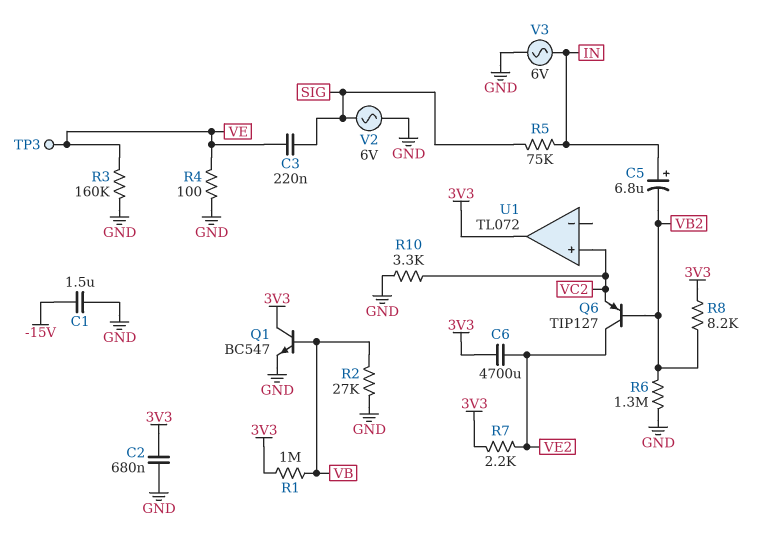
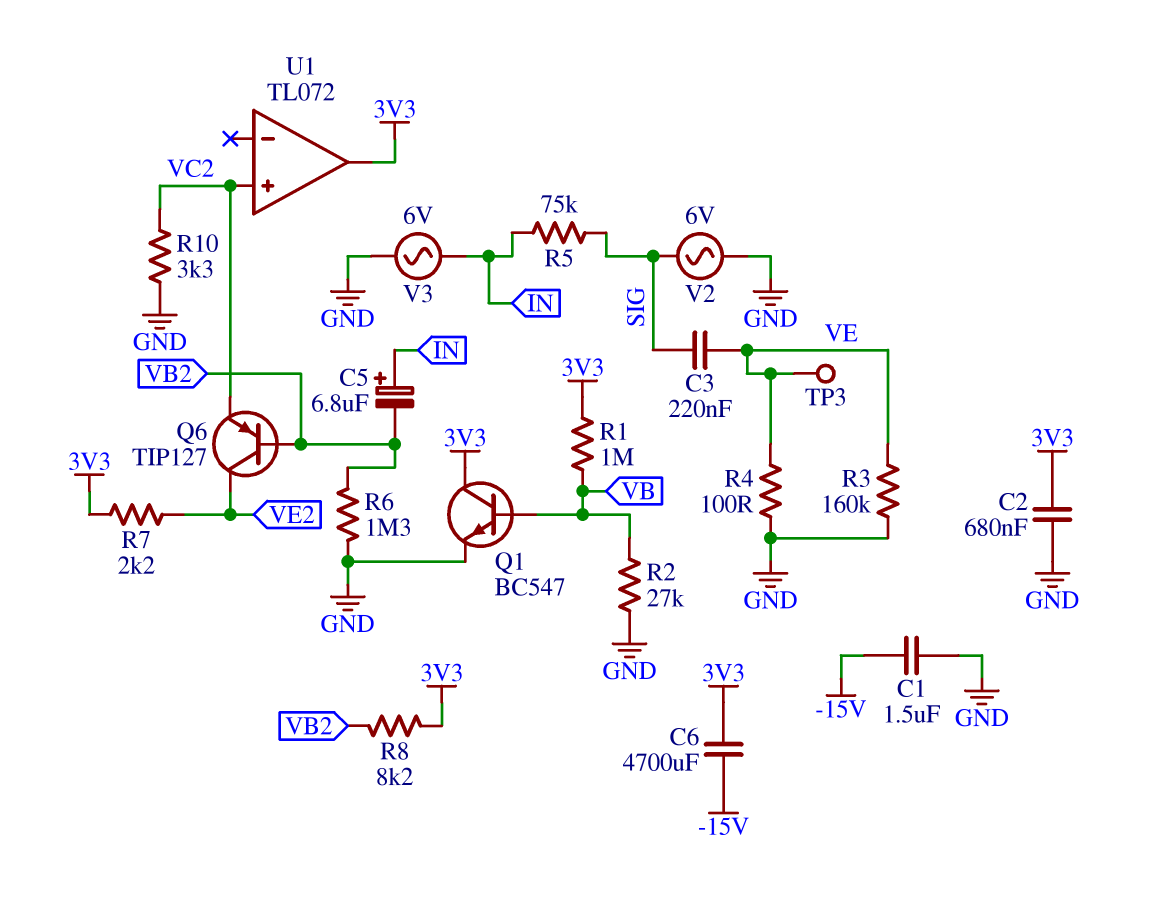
C6: 4700uF (3V3, VE2) -> 4700uF (-15V, 3V3)

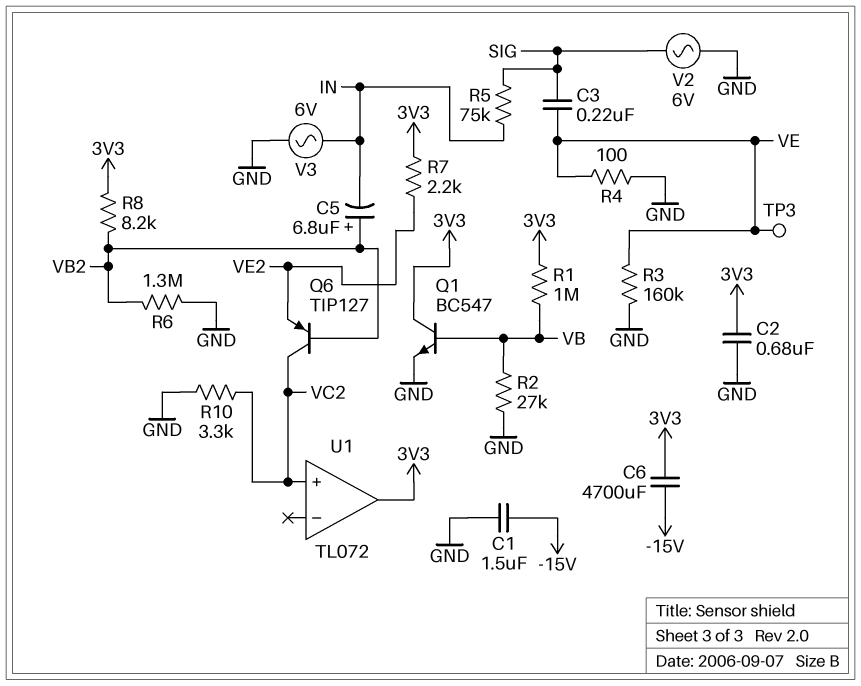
C5: 6.8uF (plus IN, minus VB2) -> 6.8uF (plus VB2, minus IN)
Q6: PNP TIP127 (B VB2, C VE2, E VC2) -> PNP TIP127 (B VB2, C VC2, E VE2)

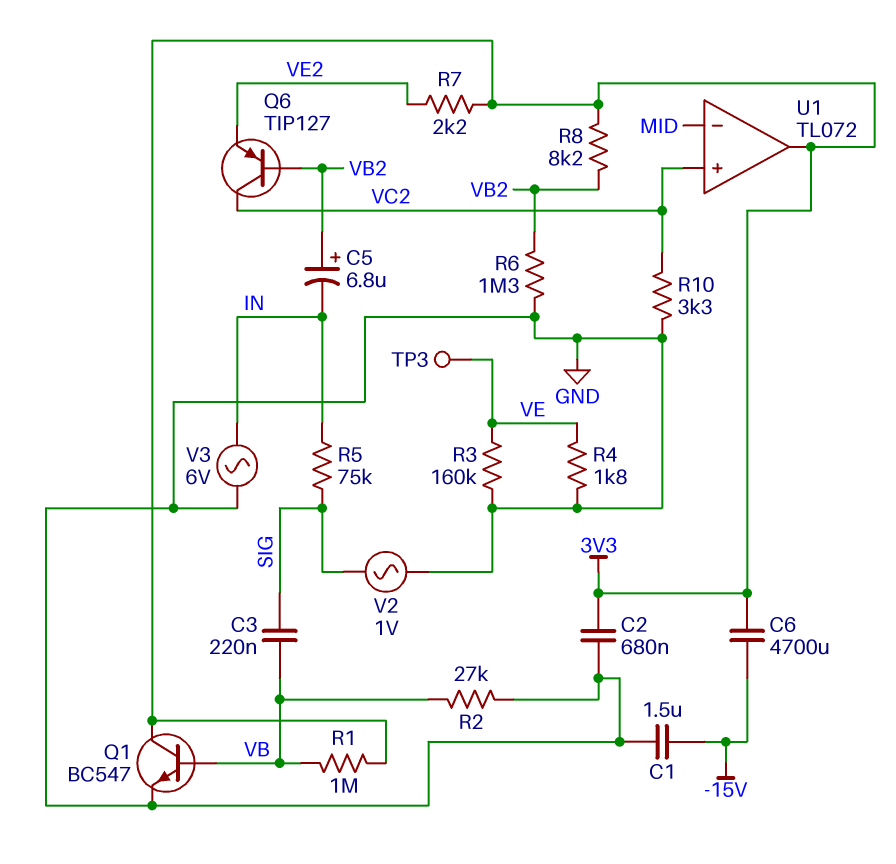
C3: 220nF (SIG, VE) -> 220nF (SIG, VB)
R4: 100 (GND, VE) -> 1.8k (GND, VE)
U1 pin in-: none -> MID
V2: AC 6V (GND, SIG) -> AC 1V (GND, SIG)

